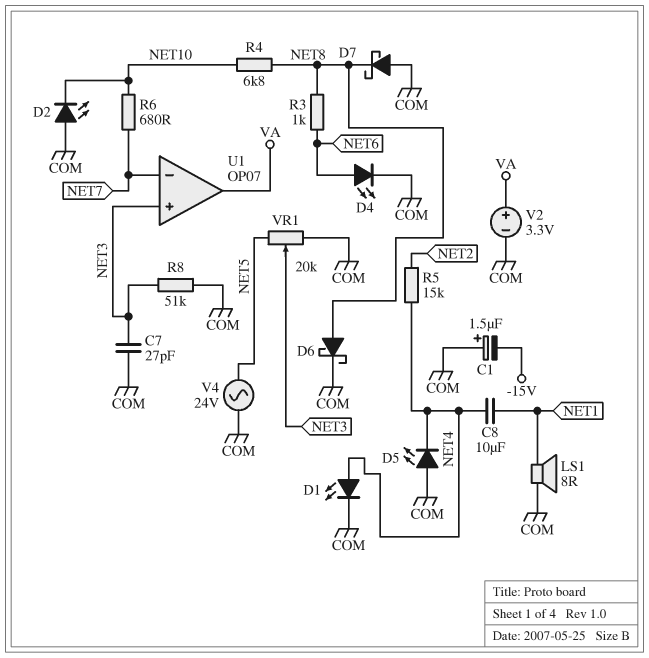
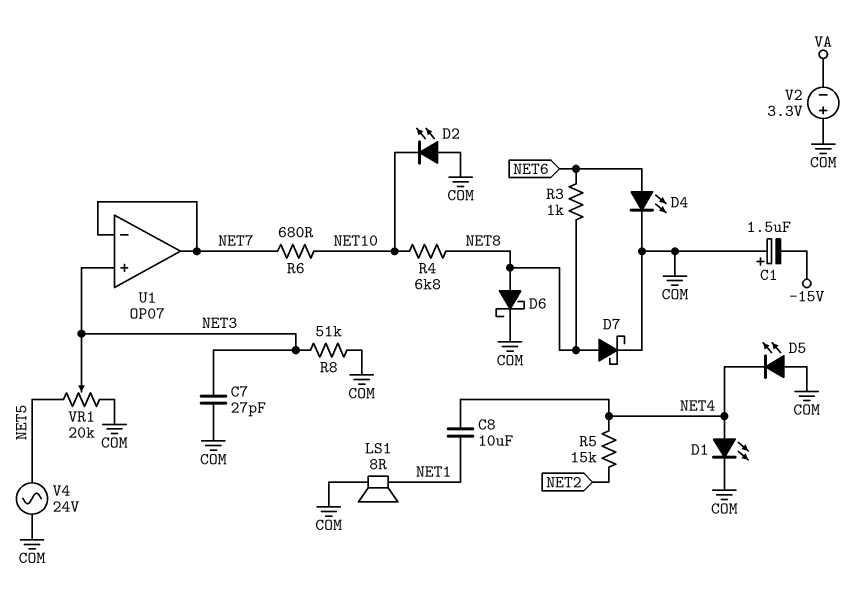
D7: schottky (A COM, K NET8) -> schottky (A NET8, K COM)
U1 pin out: VA -> NET7
V2: 3.3V (plus VA, minus COM) -> 3.3V (plus COM, minus VA)

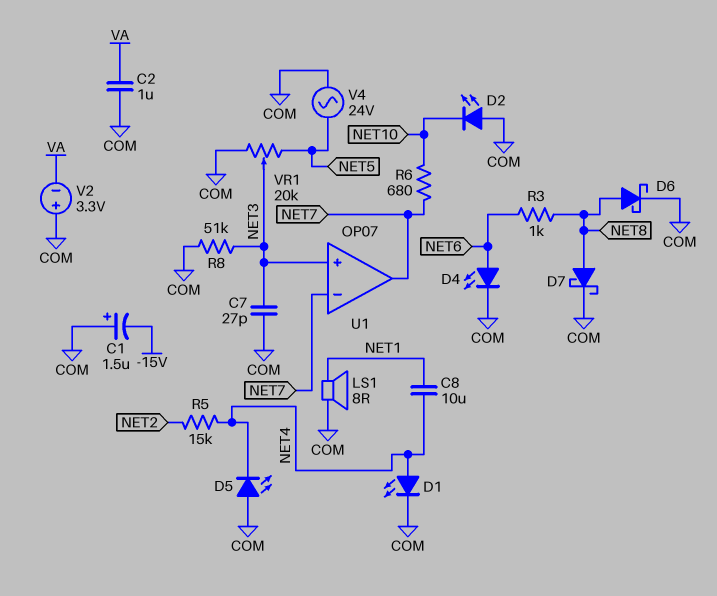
C2: none -> 1uF (COM, VA)
R4: 6.8k (NET8, NET10) -> none

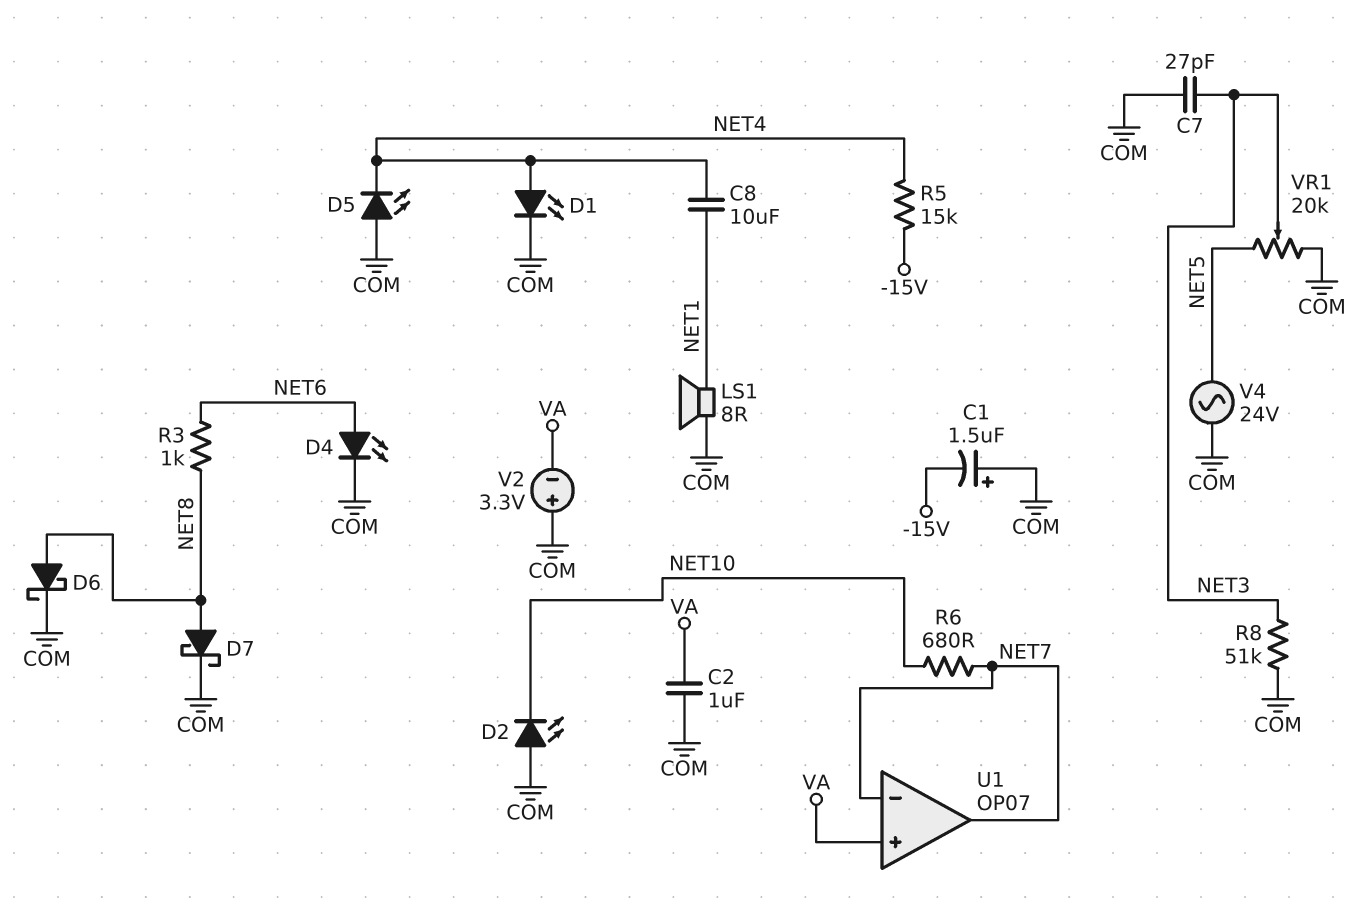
R5: 15k (NET2, NET4) -> 15k (-15V, NET4)
U1 pin in+: NET3 -> VA

